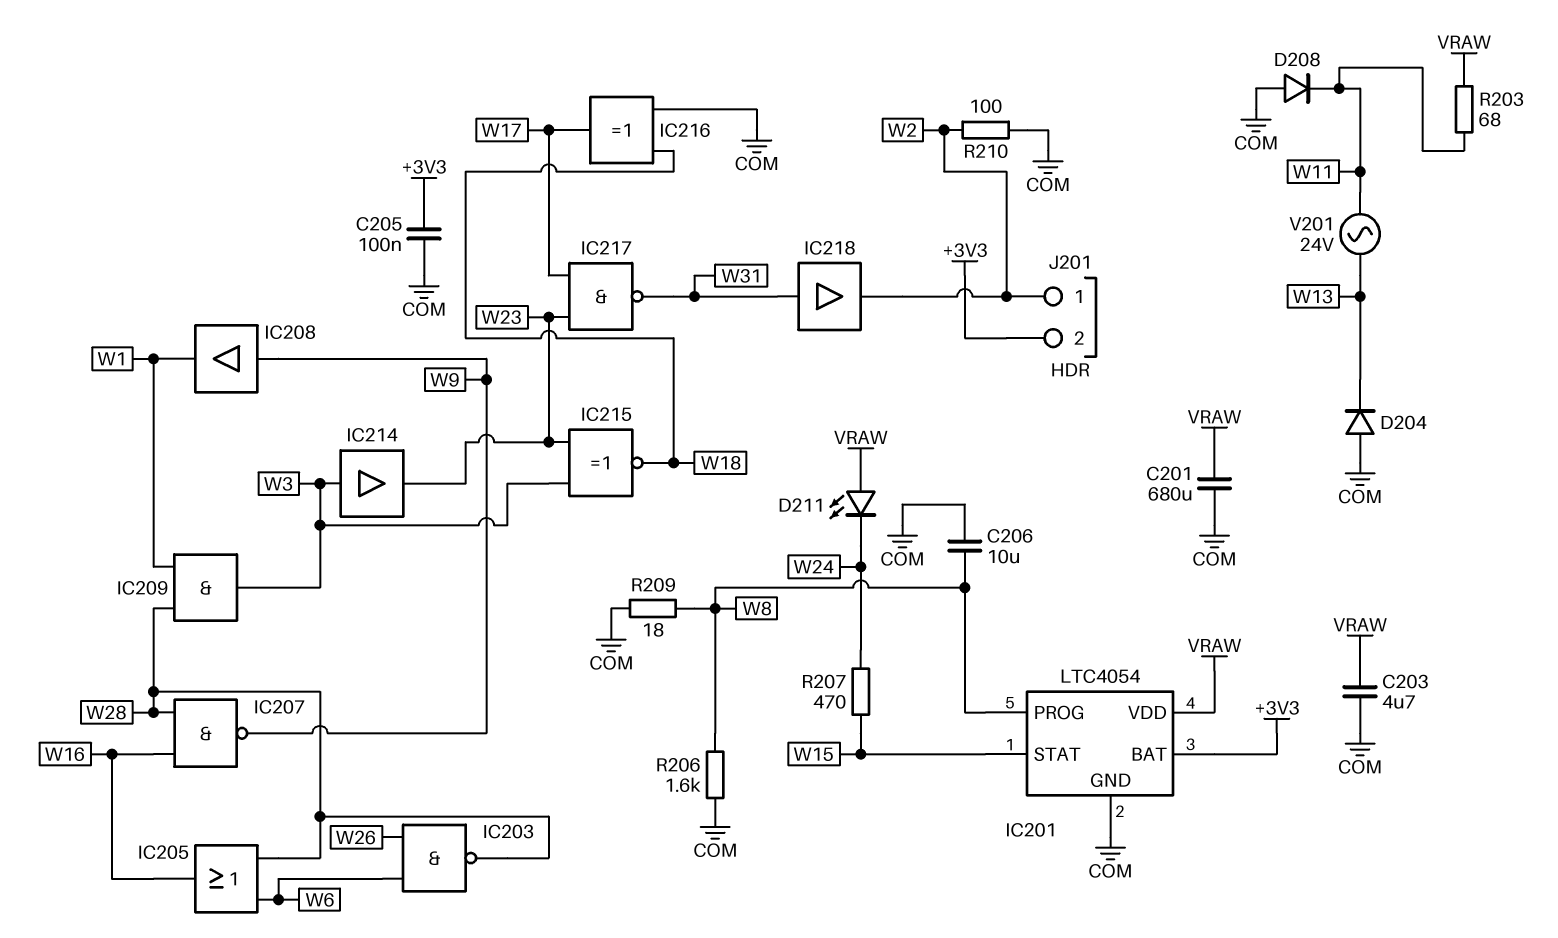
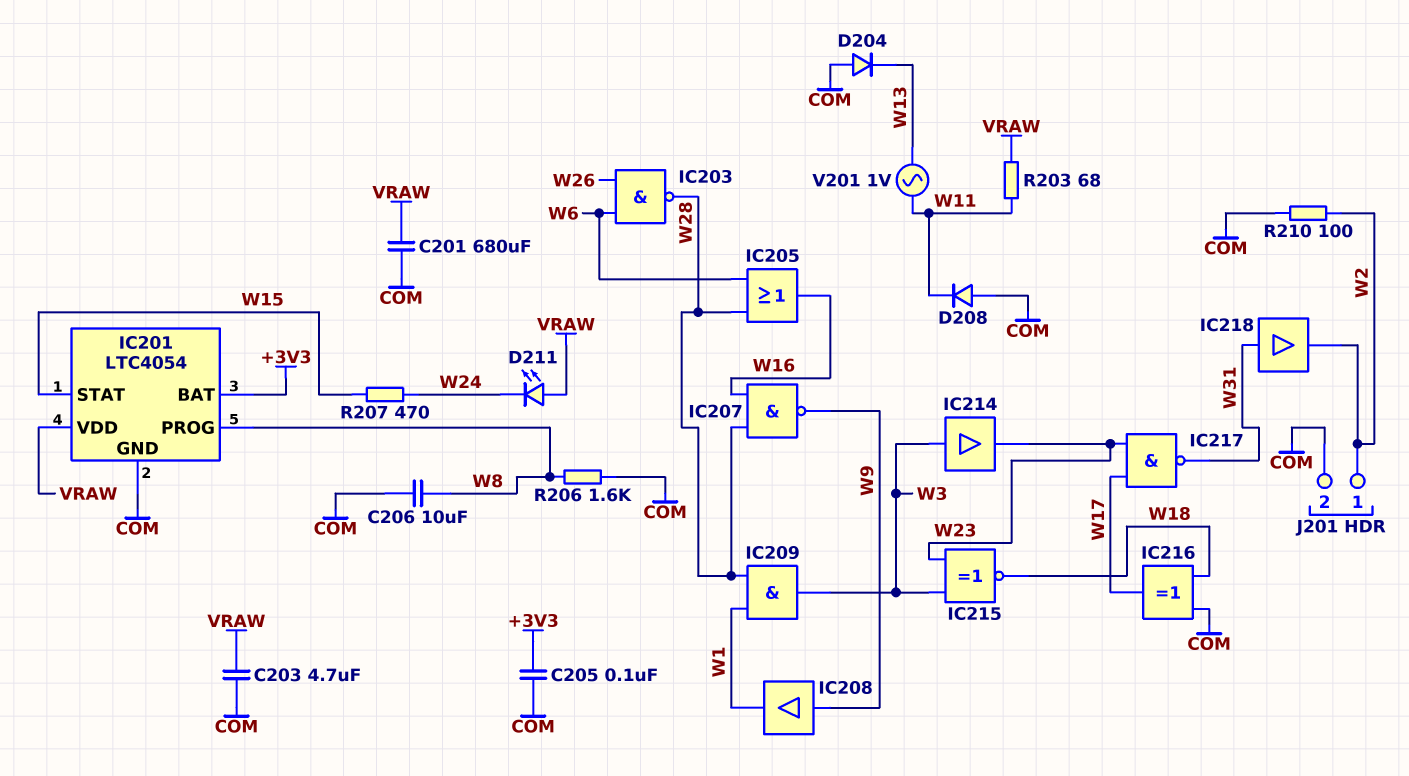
J201 pin 2: +3V3 -> COM
R209: 18 (COM, W8) -> none
V201: AC 24V (W11, W13) -> AC 1V (W11, W13)

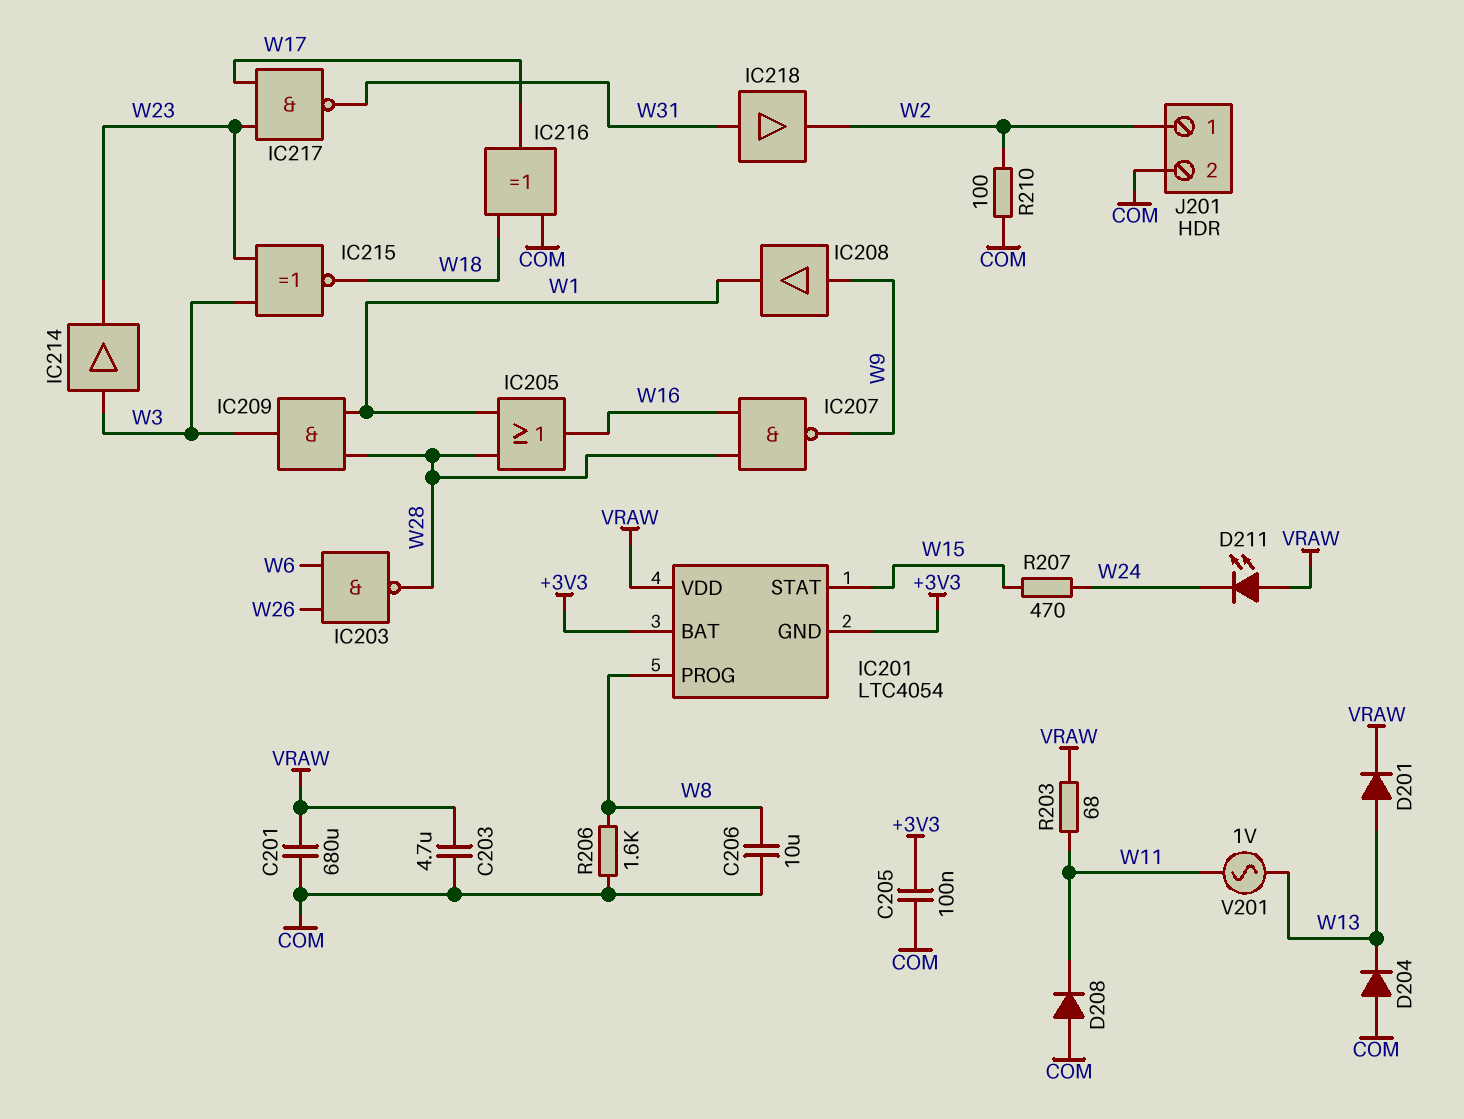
D201: none -> diode (A W13, K VRAW)
IC201 pin GND: COM -> +3V3
IC205: OR (in W6, in W28, out W16) -> OR (in W1, in W28, out W16)

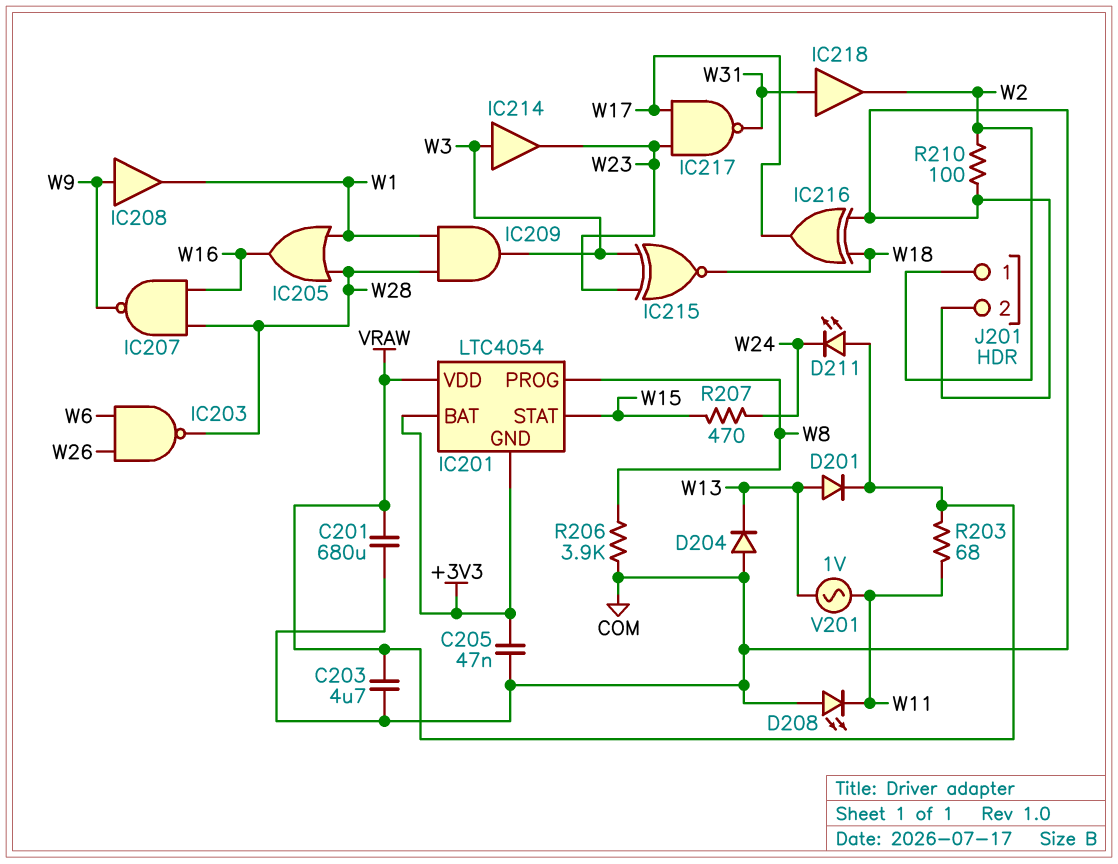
C205: 100nF (+3V3, COM) -> 47nF (+3V3, COM)
C206: 10uF (COM, W8) -> none
D208: diode (A COM, K W11) -> LED (A COM, K W11)
R206: 1.6k (COM, W8) -> 3.9k (COM, W8)

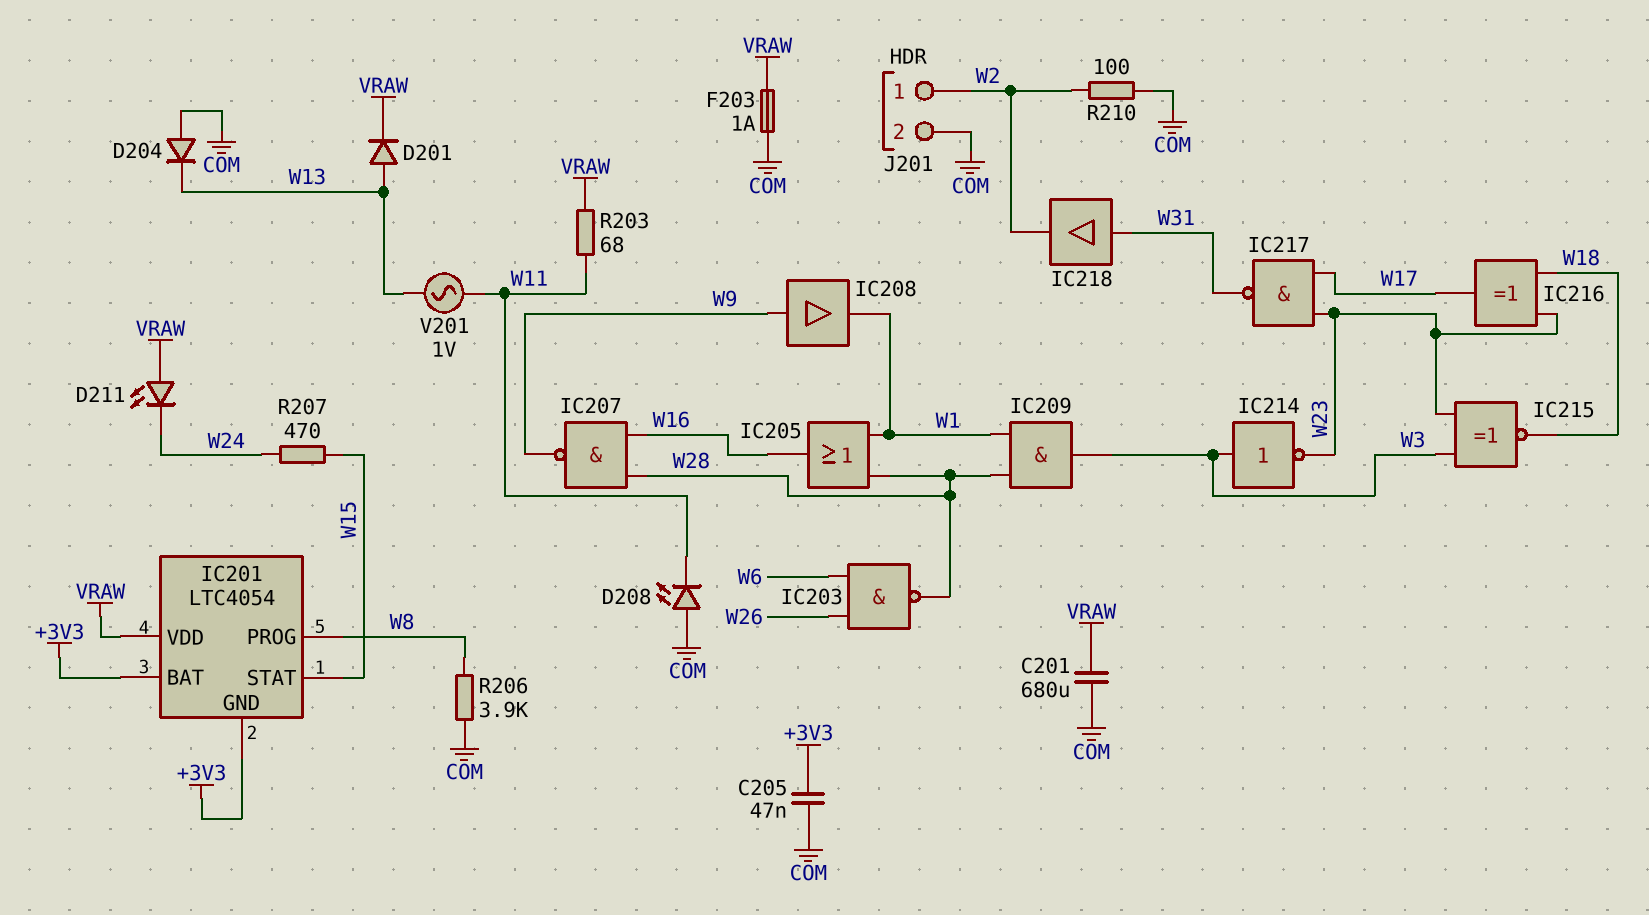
C203: 4.7uF (COM, VRAW) -> none
F203: none -> 1A (COM, VRAW)
IC214: buffer (in W3, out W23) -> NOT (in W3, out W23)
IC216: XOR (in COM, in W18, out W17) -> XOR (in W18, in W23, out W17)

